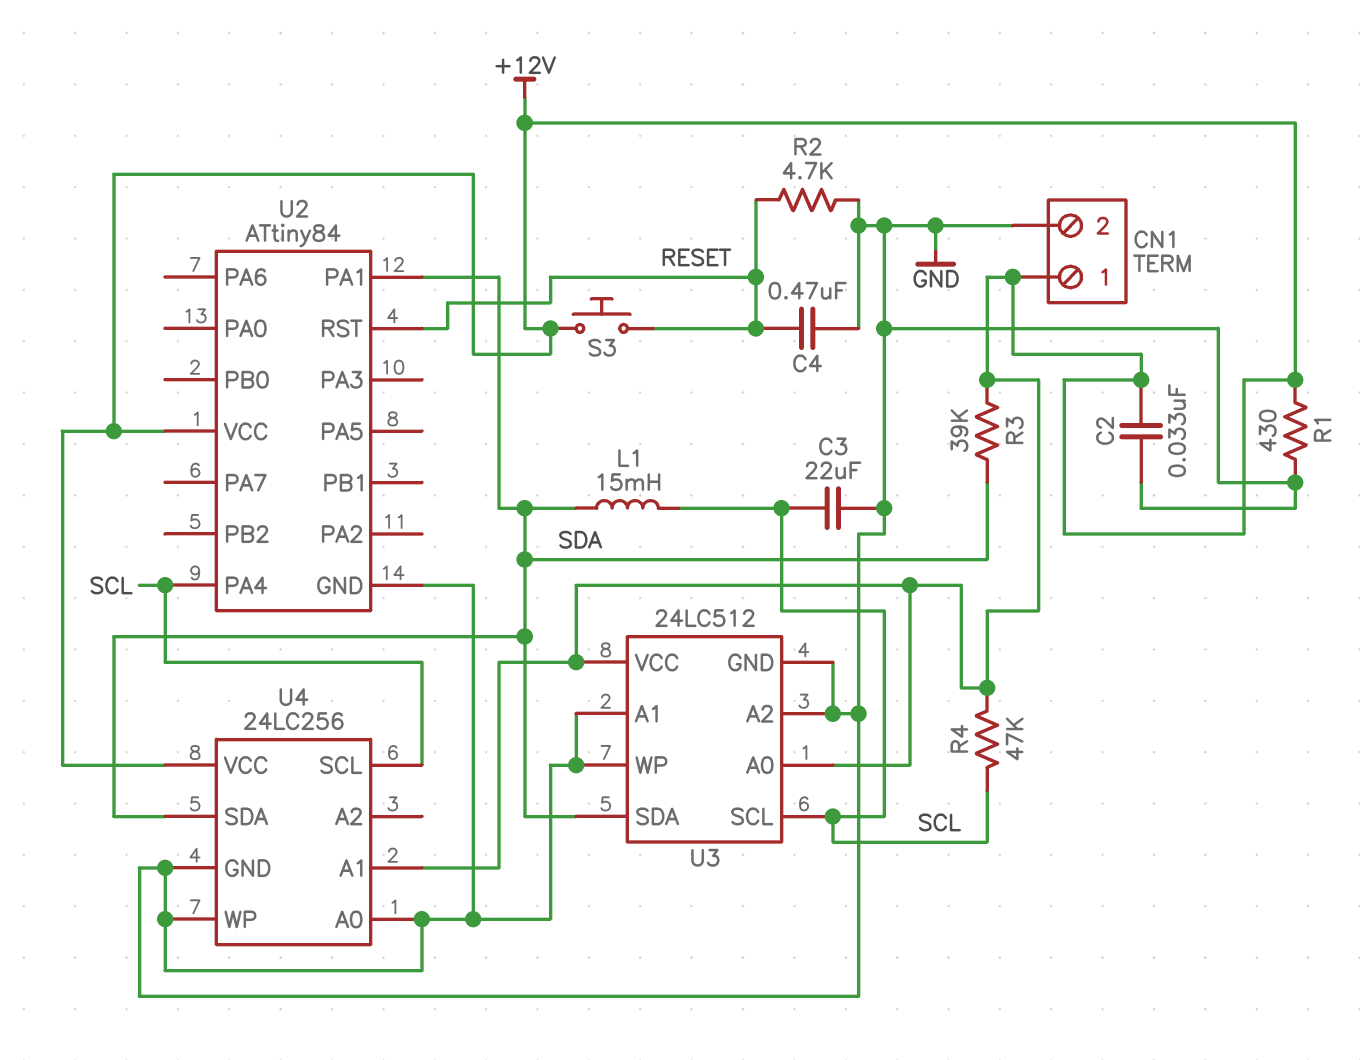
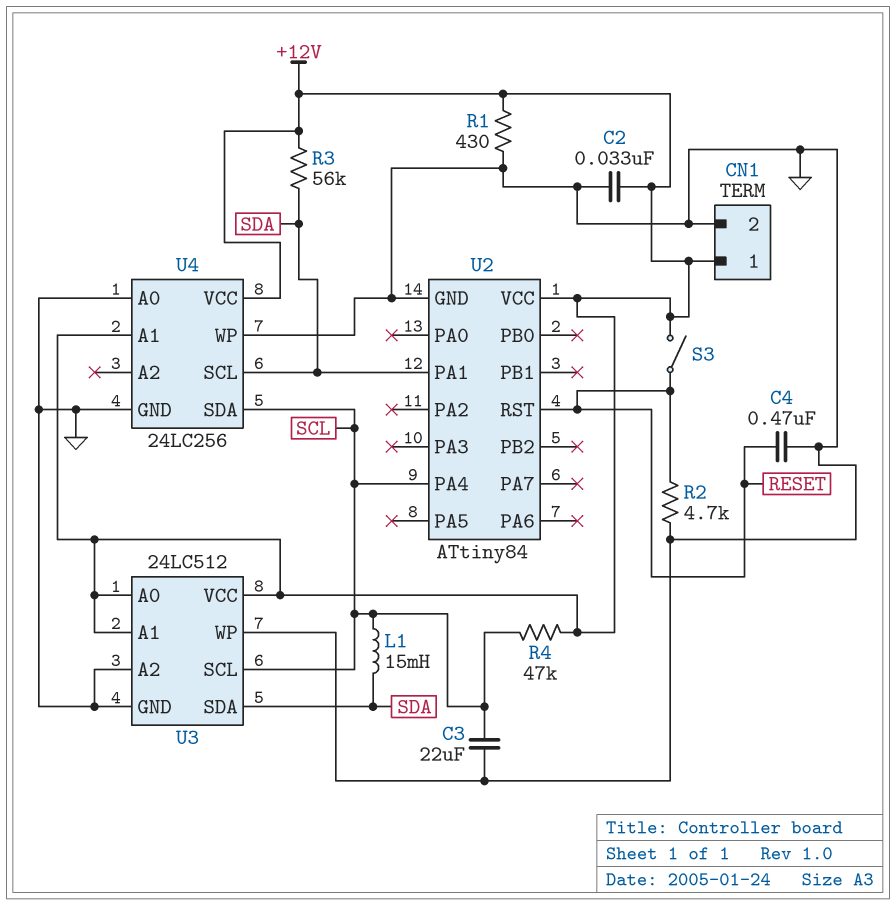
R3: 39k (+12V, SDA) -> 56k (+12V, SDA)
S3: button (+12V, RESET) -> switch (+12V, RESET)
U3 pin A1: GND -> +12V
U4 pin SCL: SCL -> SDA
U4 pin SDA: SDA -> SCL

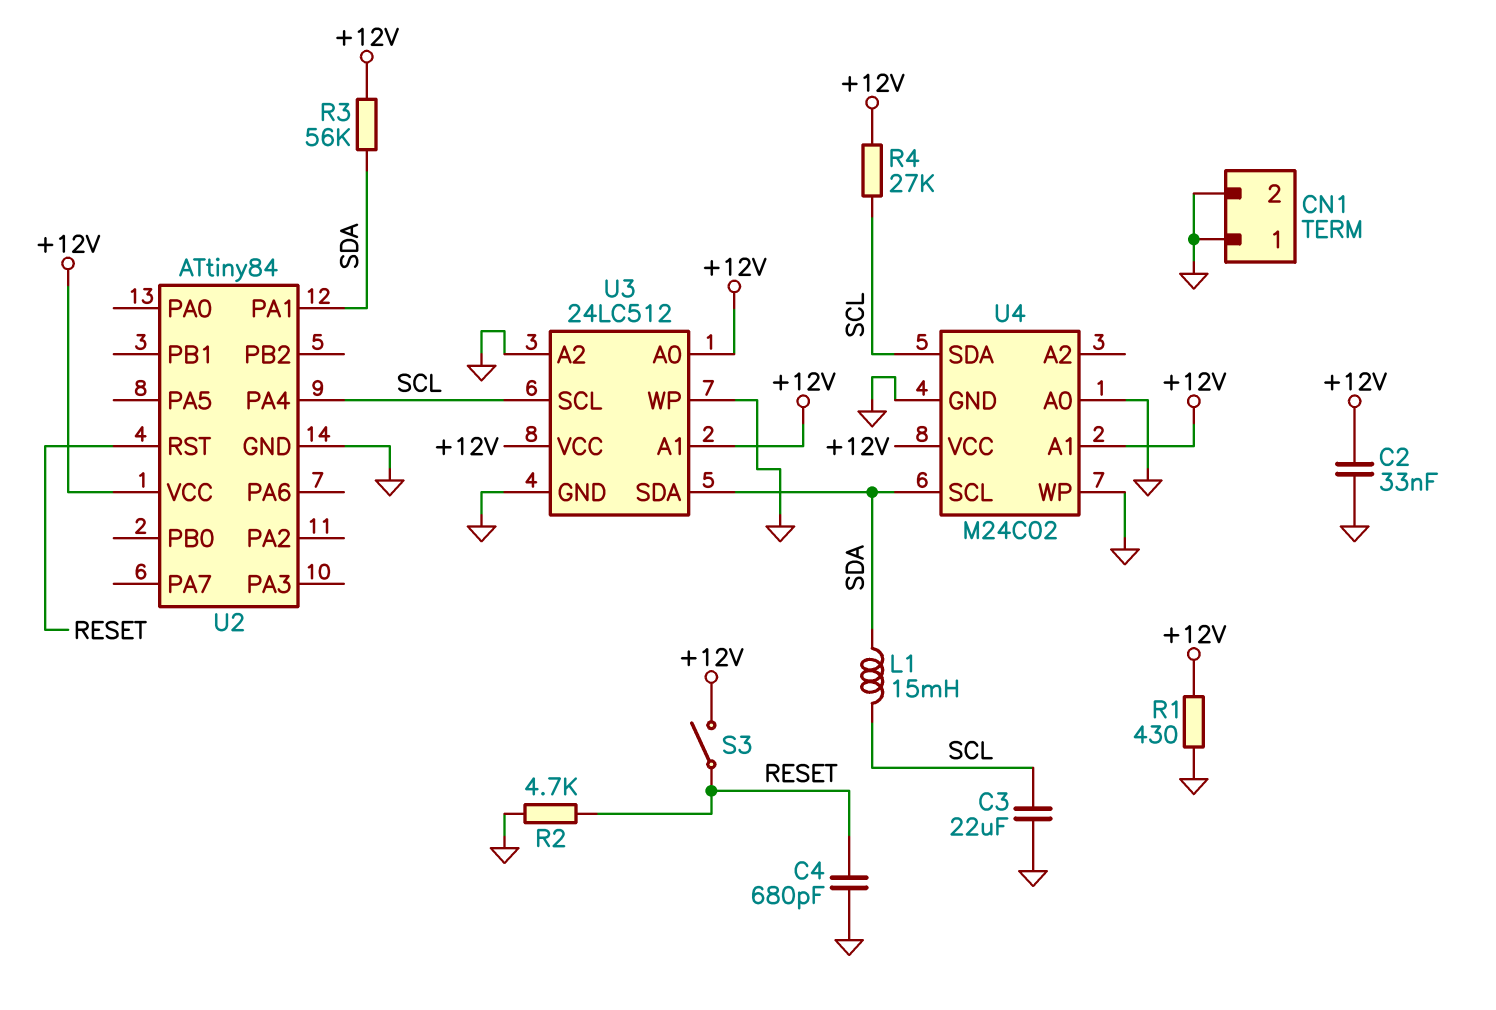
C4: 470nF (GND, RESET) -> 680pF (GND, RESET)
CN1 pin 1: +12V -> GND
R4: 47k (+12V, SCL) -> 27k (+12V, SCL)
U4: 24LC256 -> M24C02

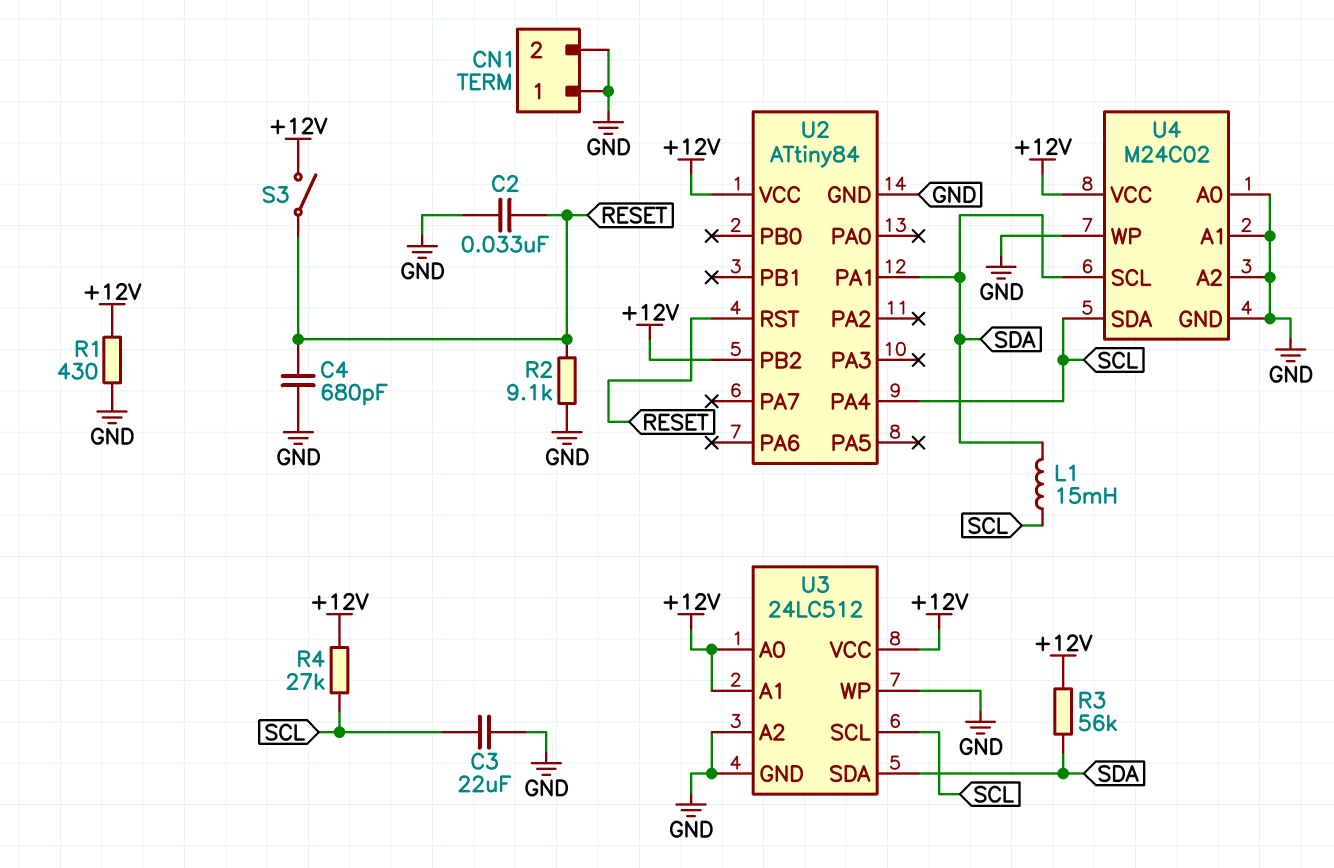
C2: 33nF (+12V, GND) -> 33nF (GND, RESET)
R2: 4.7k (GND, RESET) -> 9.1k (GND, RESET)
U2 pin PB2: none -> +12V
U4 pin A1: +12V -> GND
U4 pin A2: none -> GND

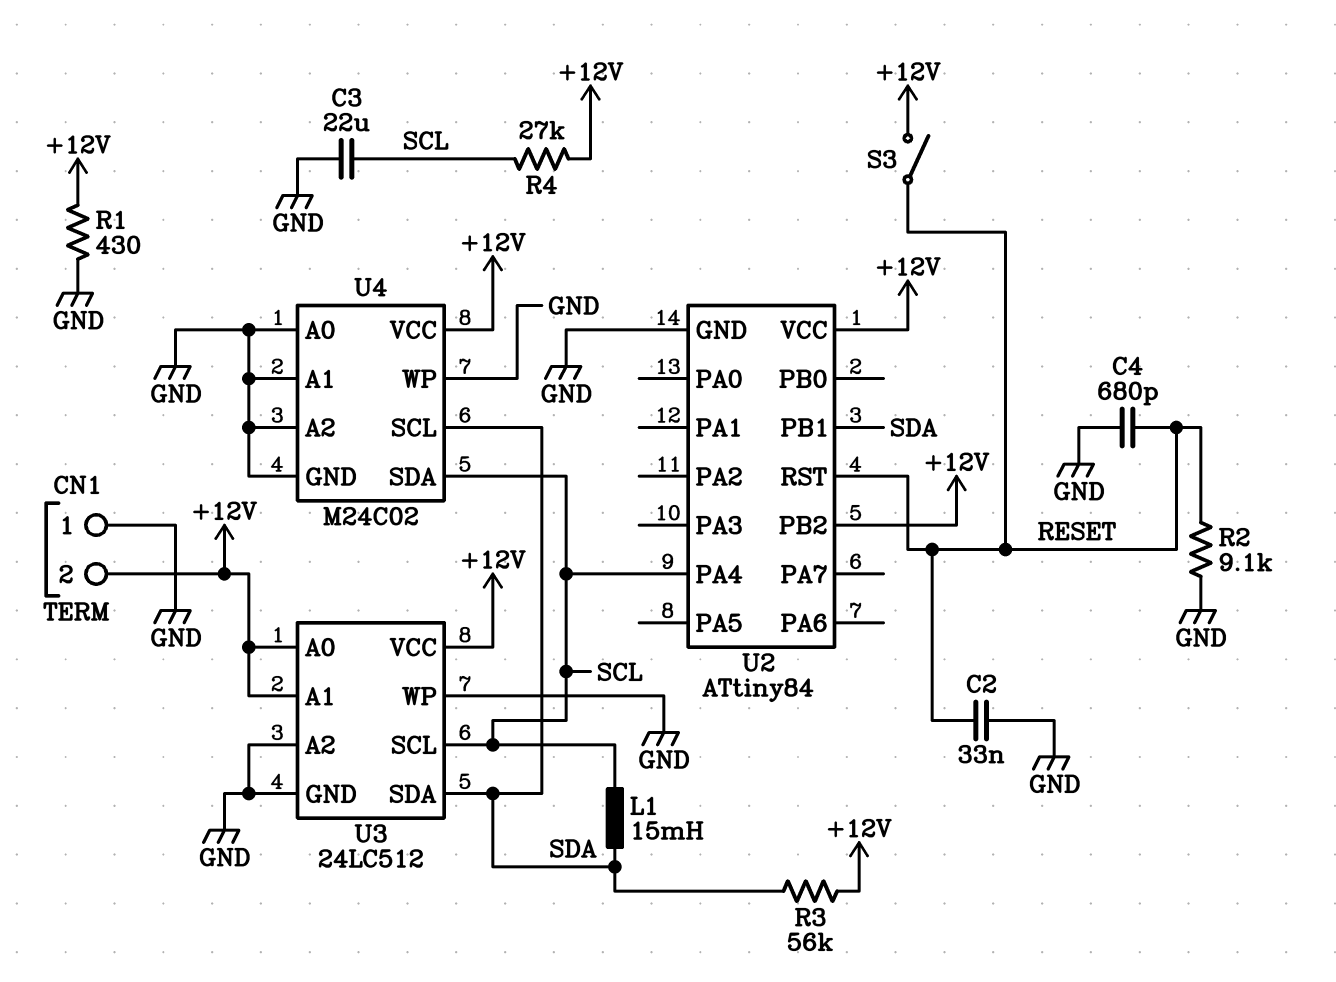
CN1 pin 2: GND -> +12V
U2 pin PA1: SDA -> none
U2 pin PB1: none -> SDA

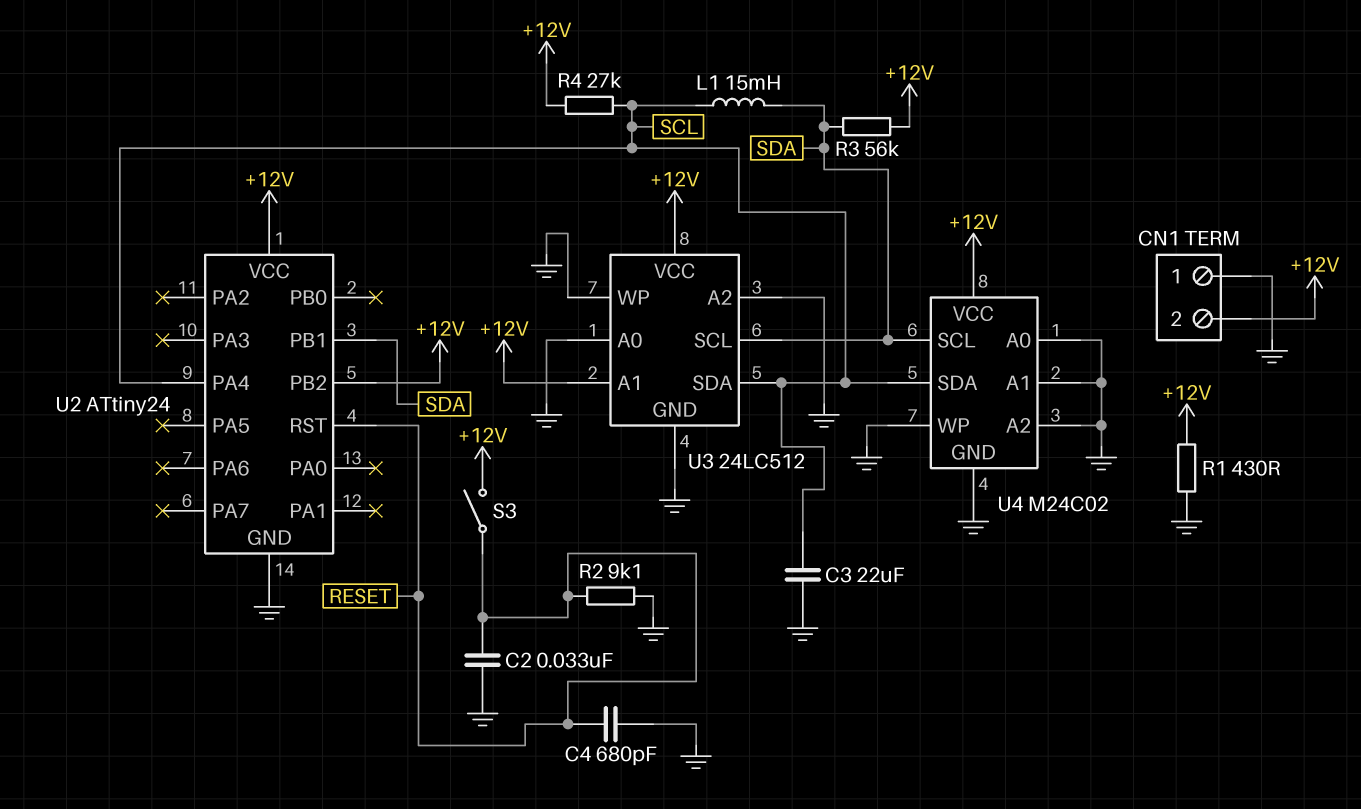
U2: ATtiny84 -> ATtiny24
U3 pin A0: +12V -> GND
U3 pin SCL: SCL -> SDA
U3 pin SDA: SDA -> SCL

